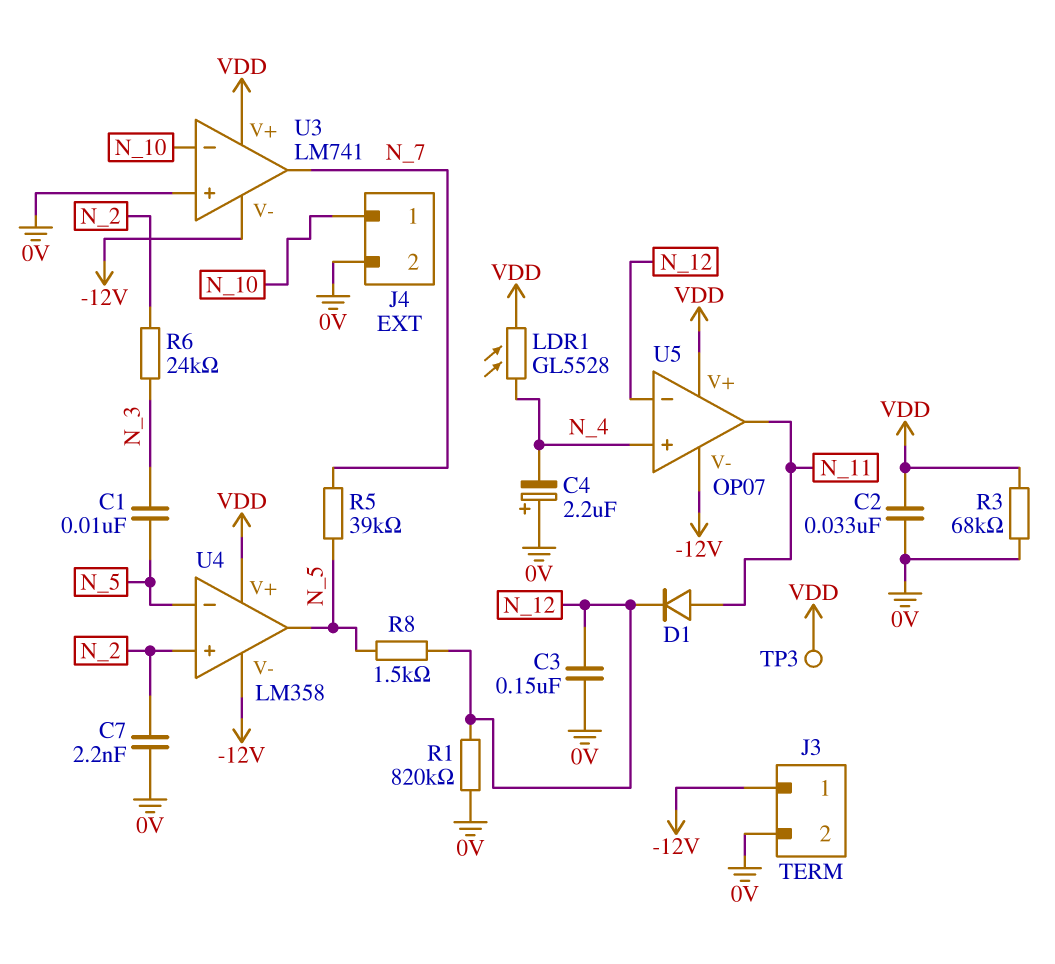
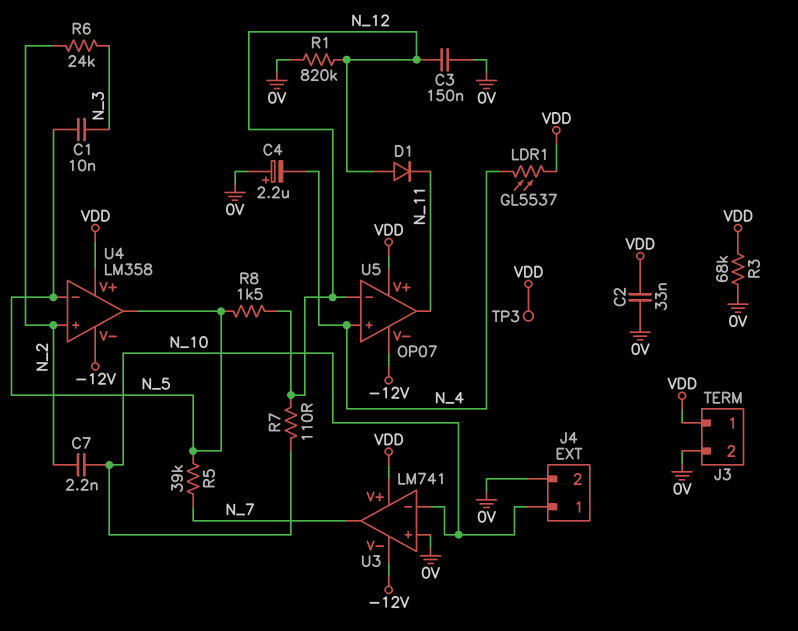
C7: 2.2nF (0V, N_2) -> 2.2nF (N_2, N_10)
D1: diode (A N_11, K N_12) -> diode (A N_12, K N_11)
J3 pin 1: -12V -> VDD
LDR1: GL5528 (N_4, VDD) -> GL5537 (N_4, VDD)
R7: none -> 110 (N_10, N_12)

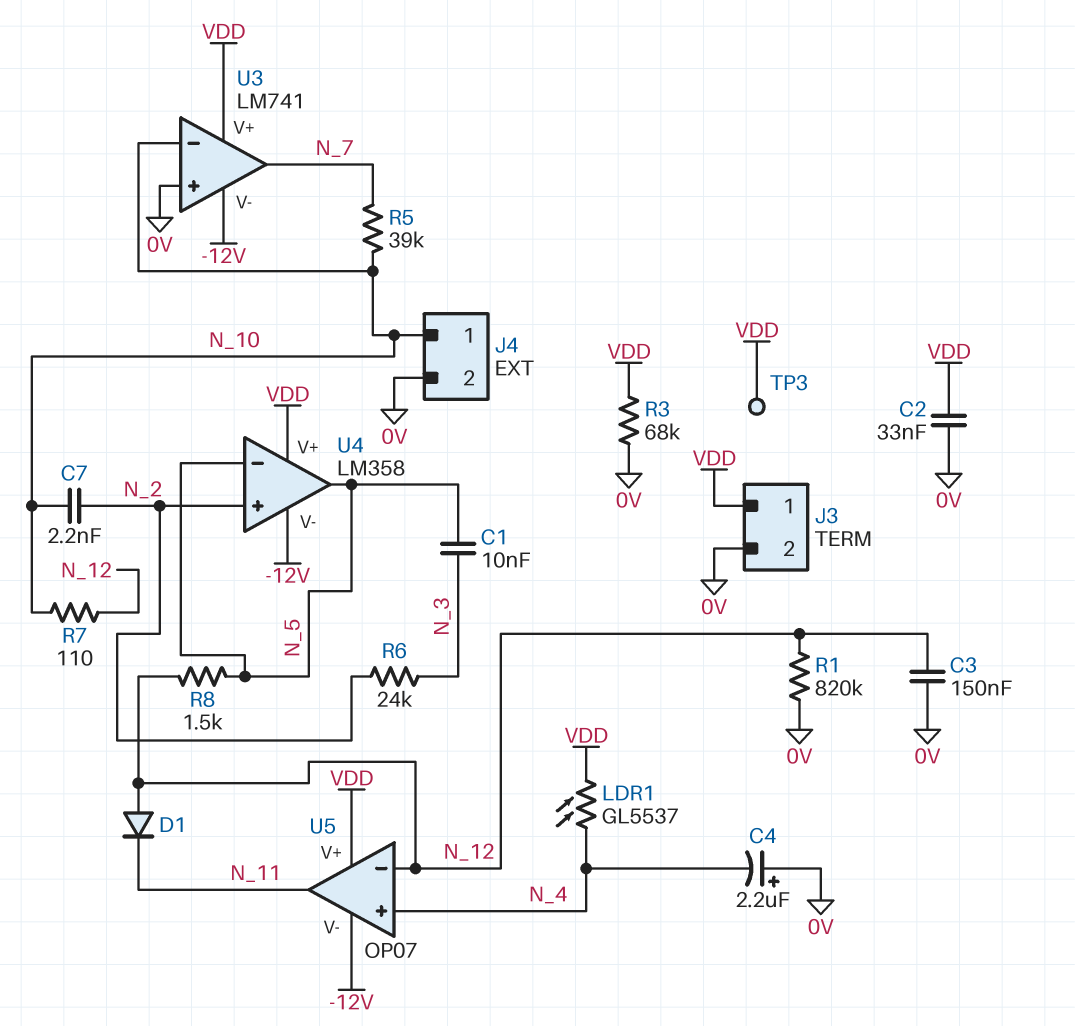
R5: 39k (N_5, N_7) -> 39k (N_7, N_10)

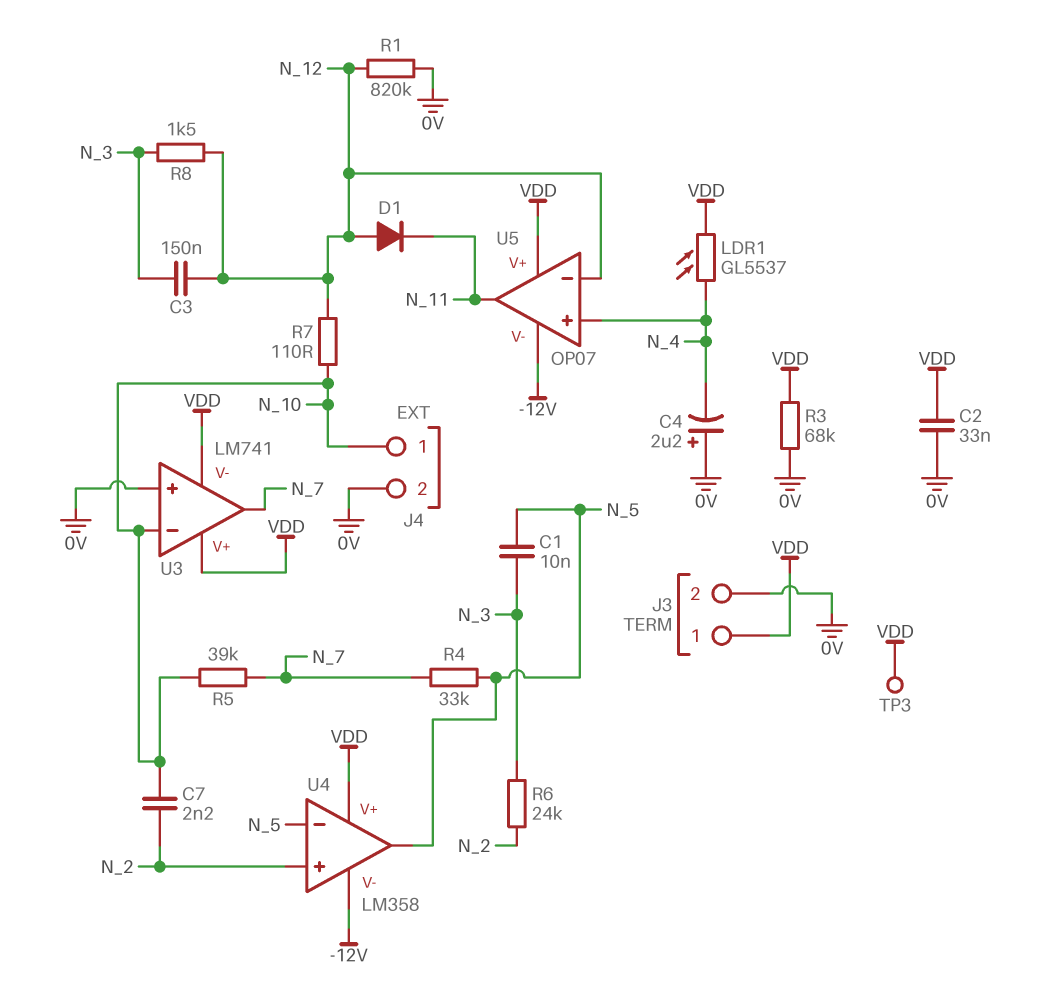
C3: 150nF (0V, N_12) -> 150nF (N_3, N_12)
R4: none -> 33k (N_5, N_7)
R8: 1.5k (N_5, N_12) -> 1.5k (N_3, N_12)
U3 pin V-: -12V -> VDD

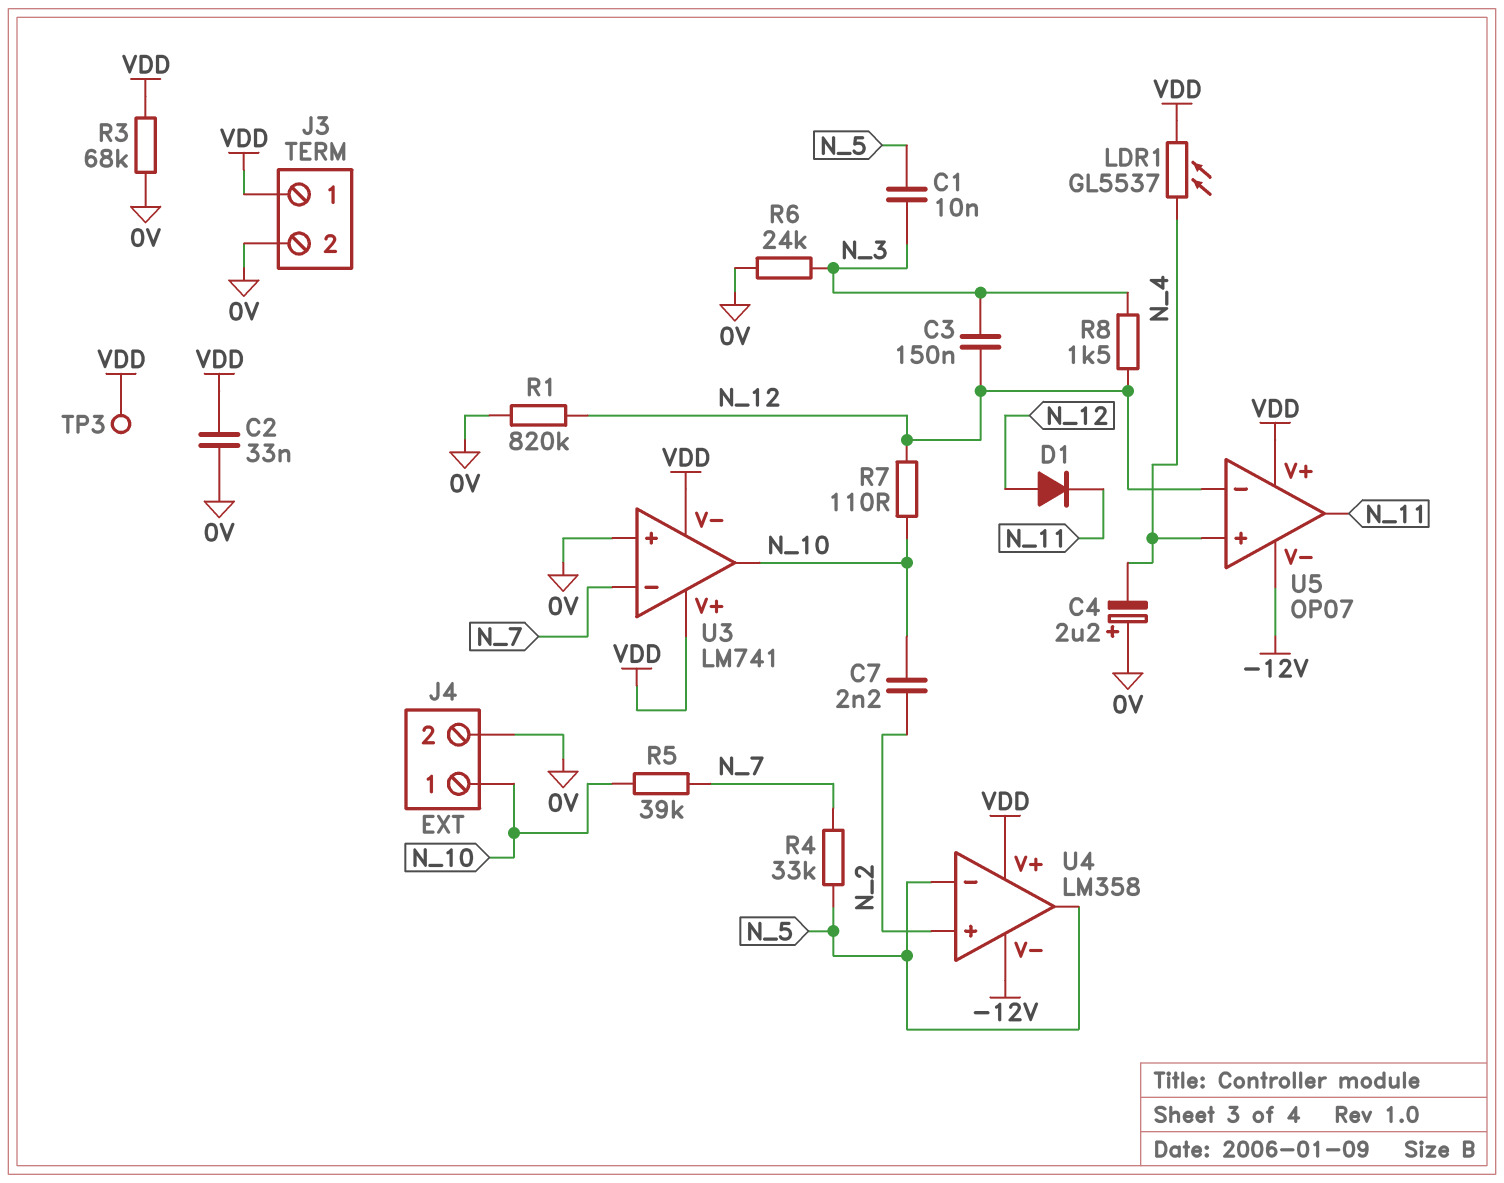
R6: 24k (N_2, N_3) -> 24k (0V, N_3)
U3 pin in-: N_10 -> N_7
U3 pin out: N_7 -> N_10

